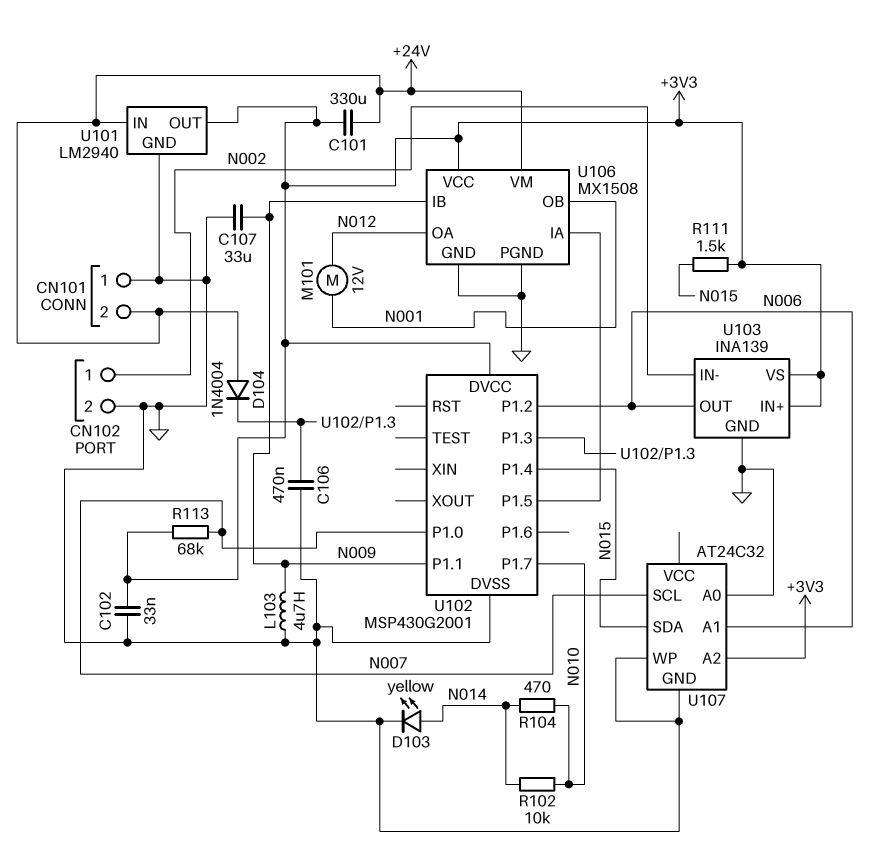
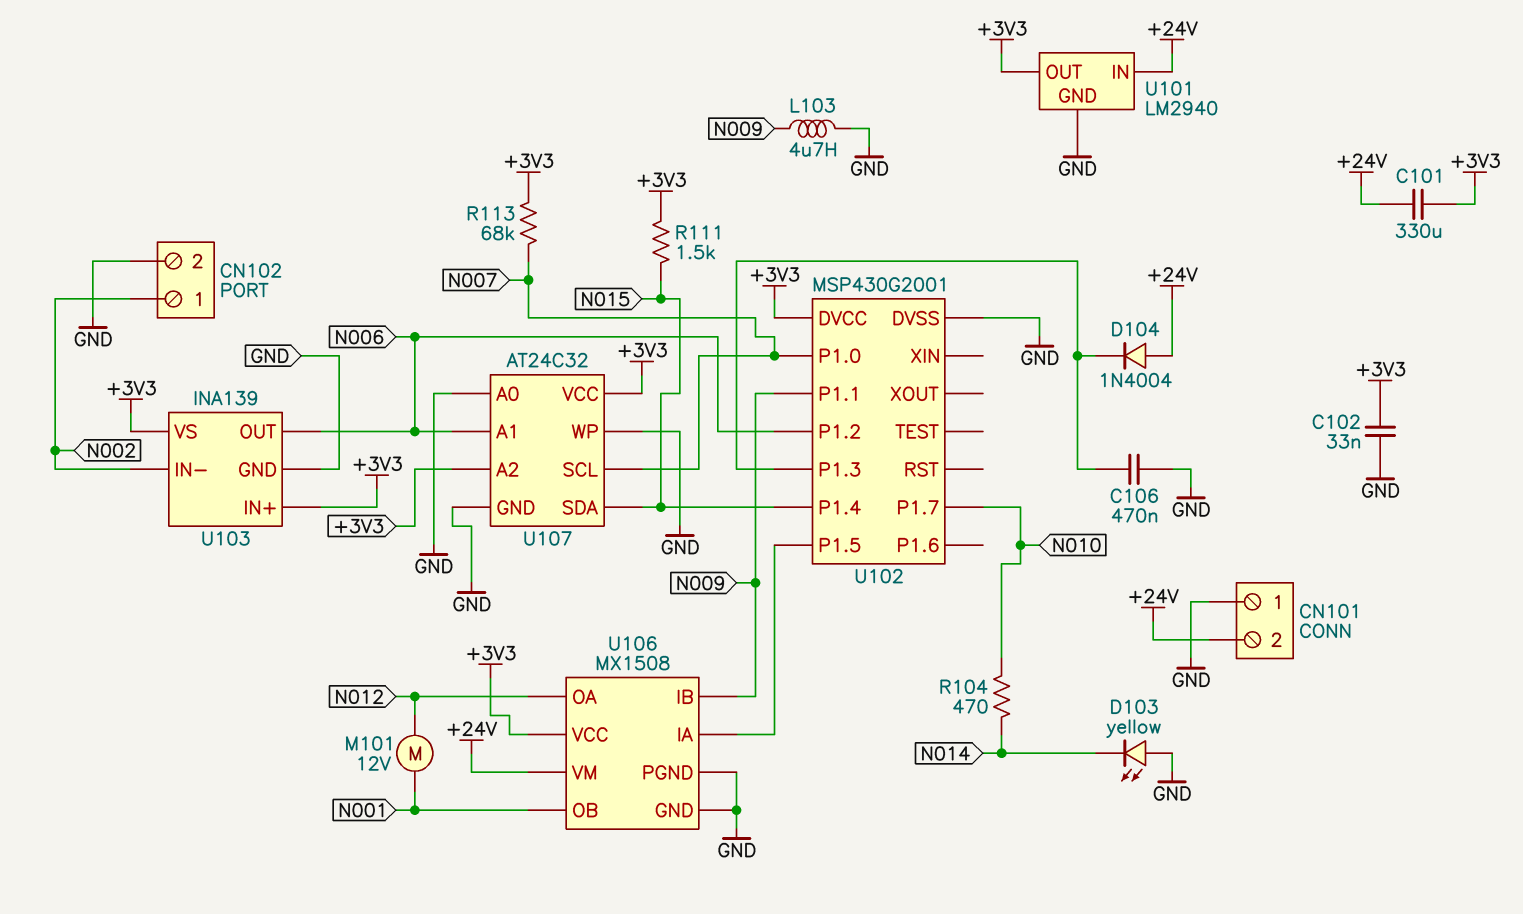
C107: 33uF (GND, N009) -> none
D103: LED yellow (A N014, K GND) -> LED yellow (A GND, K N014)
R102: 10k (N010, N014) -> none
U107 pin VCC: none -> +3V3

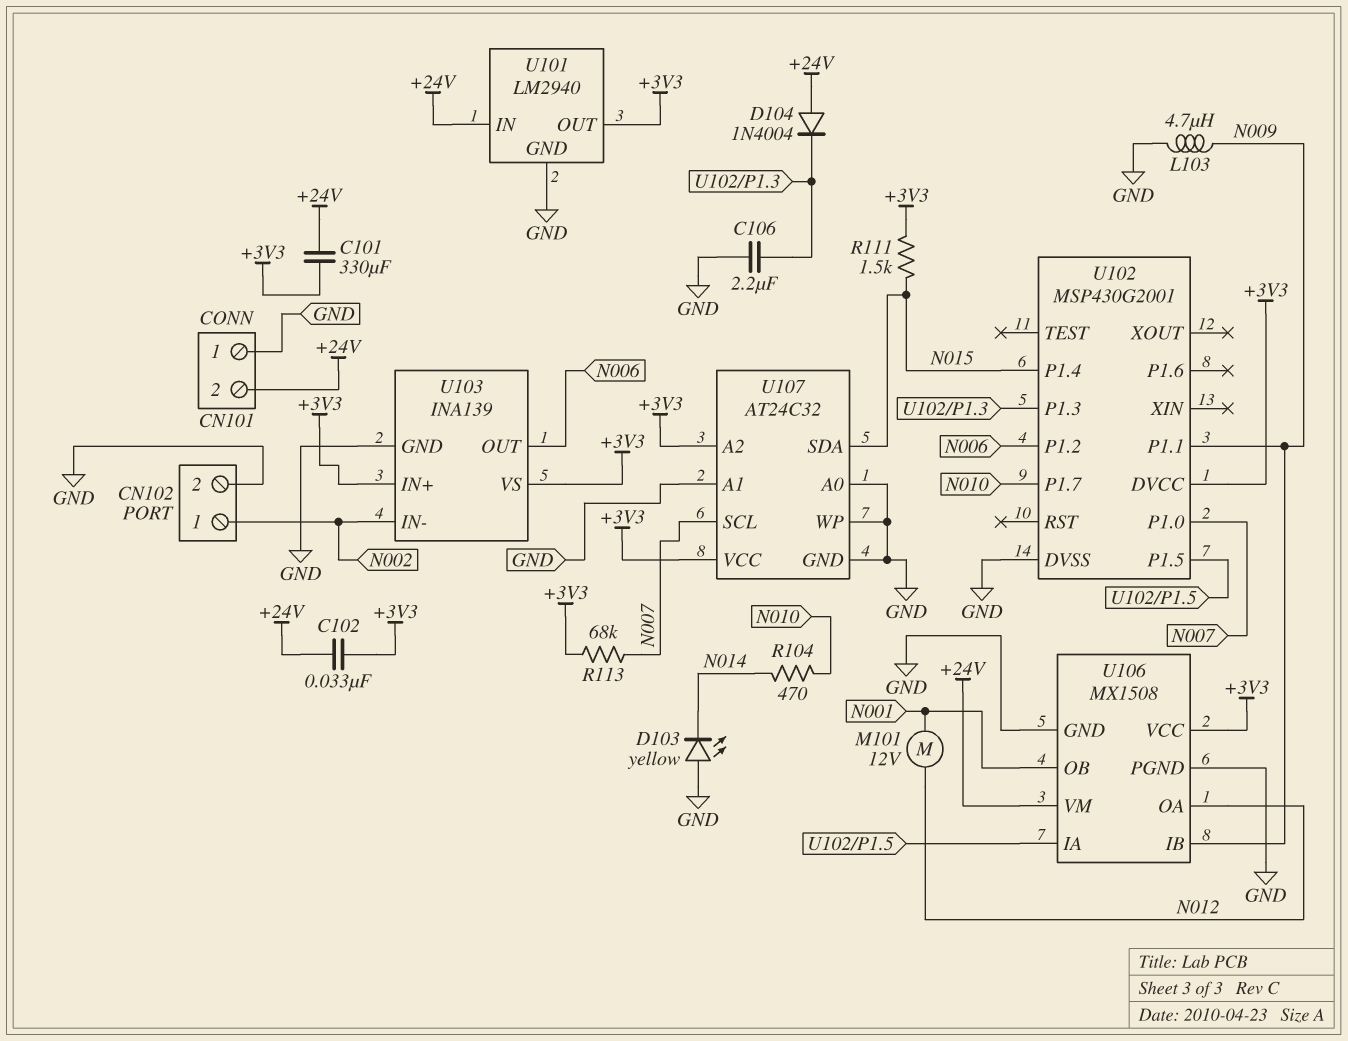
C102: 33nF (+3V3, GND) -> 33nF (+3V3, +24V)
C106: 470nF (GND, U102/P1.3) -> 2.2uF (GND, U102/P1.3)
U107 pin A1: N006 -> GND

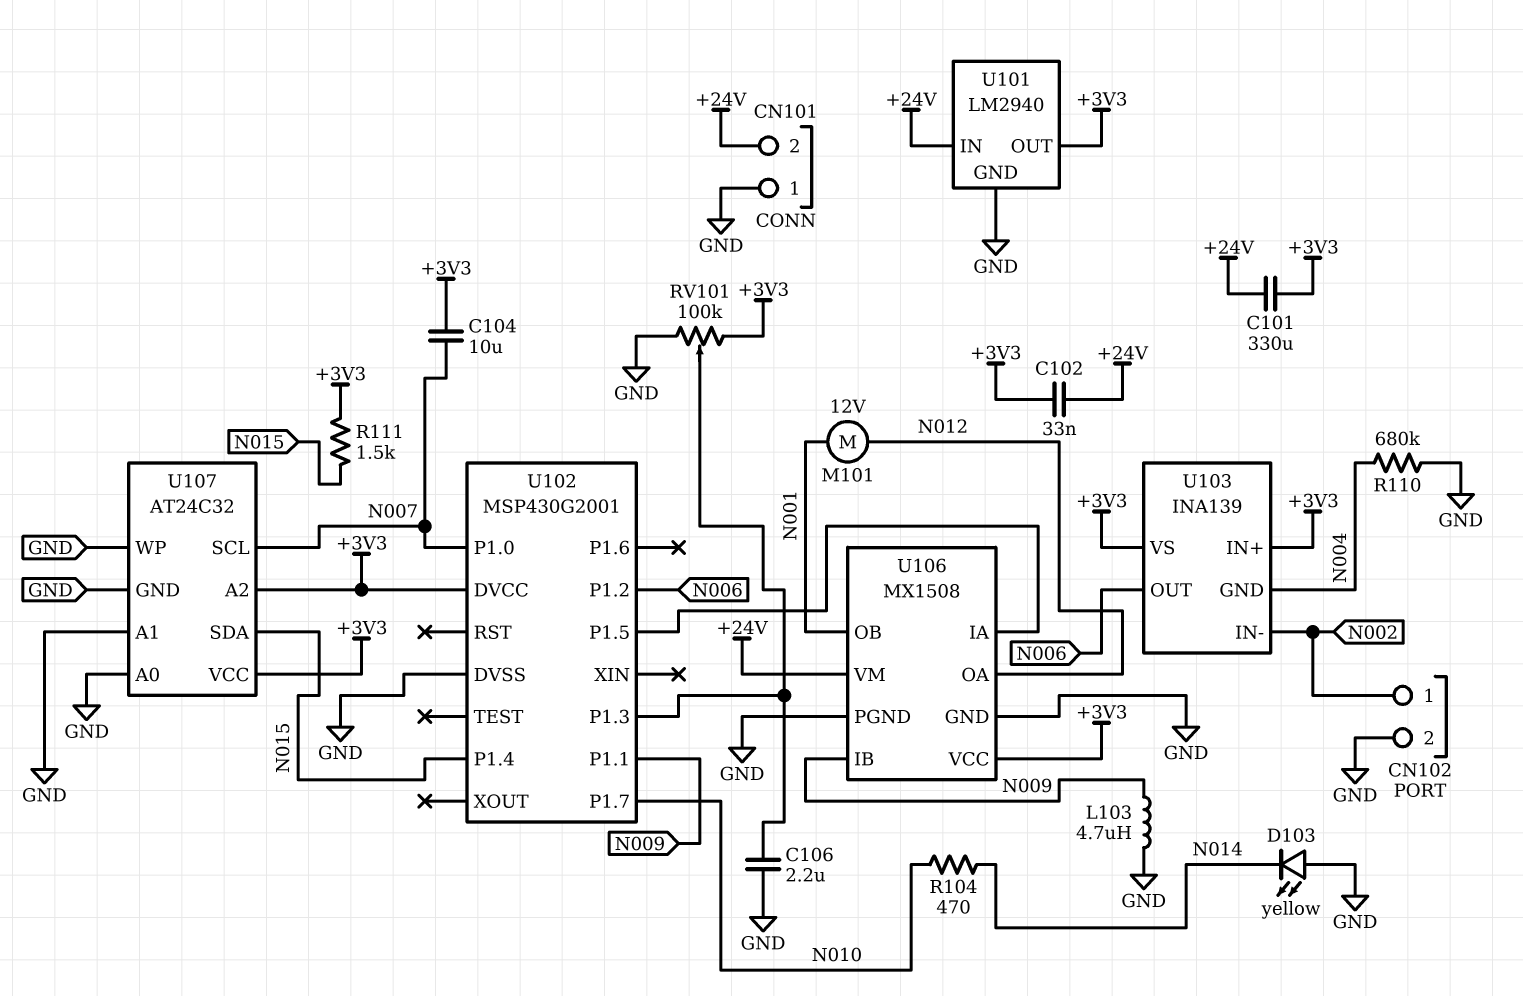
C104: none -> 10uF (+3V3, N007)
D104: diode 1N4004 (A +24V, K U102/P1.3) -> none
R110: none -> 680k (GND, N004)
R113: 68k (+3V3, N007) -> none
RV101: none -> 100k (+3V3, GND, wiper U102/P1.3)
U103 pin GND: GND -> N004

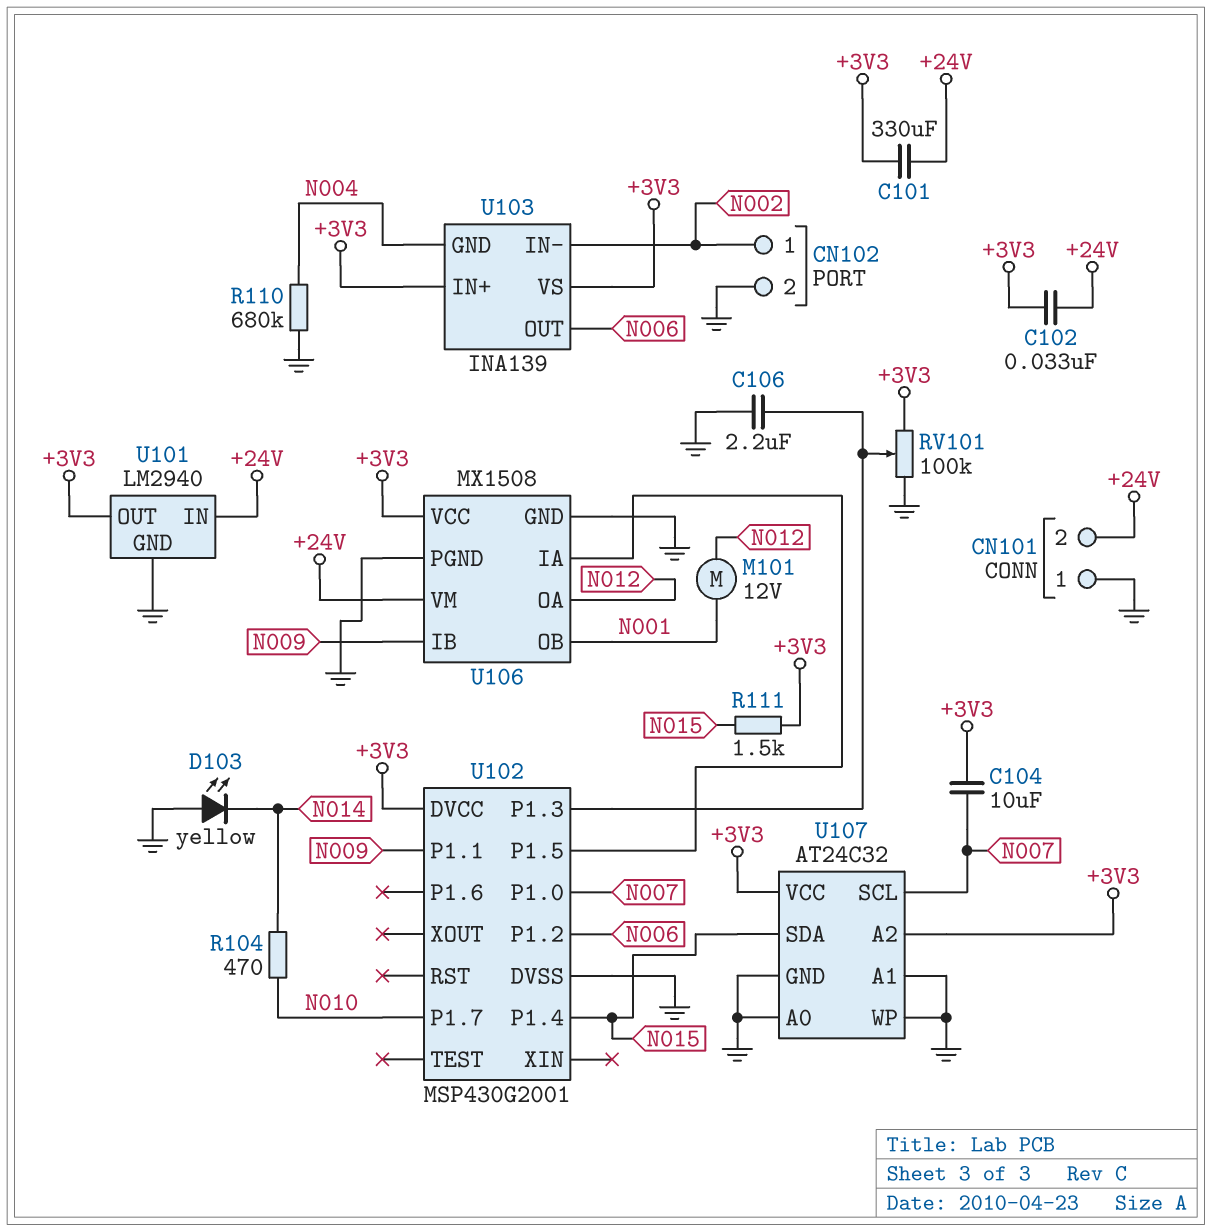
L103: 4.7uH (GND, N009) -> none

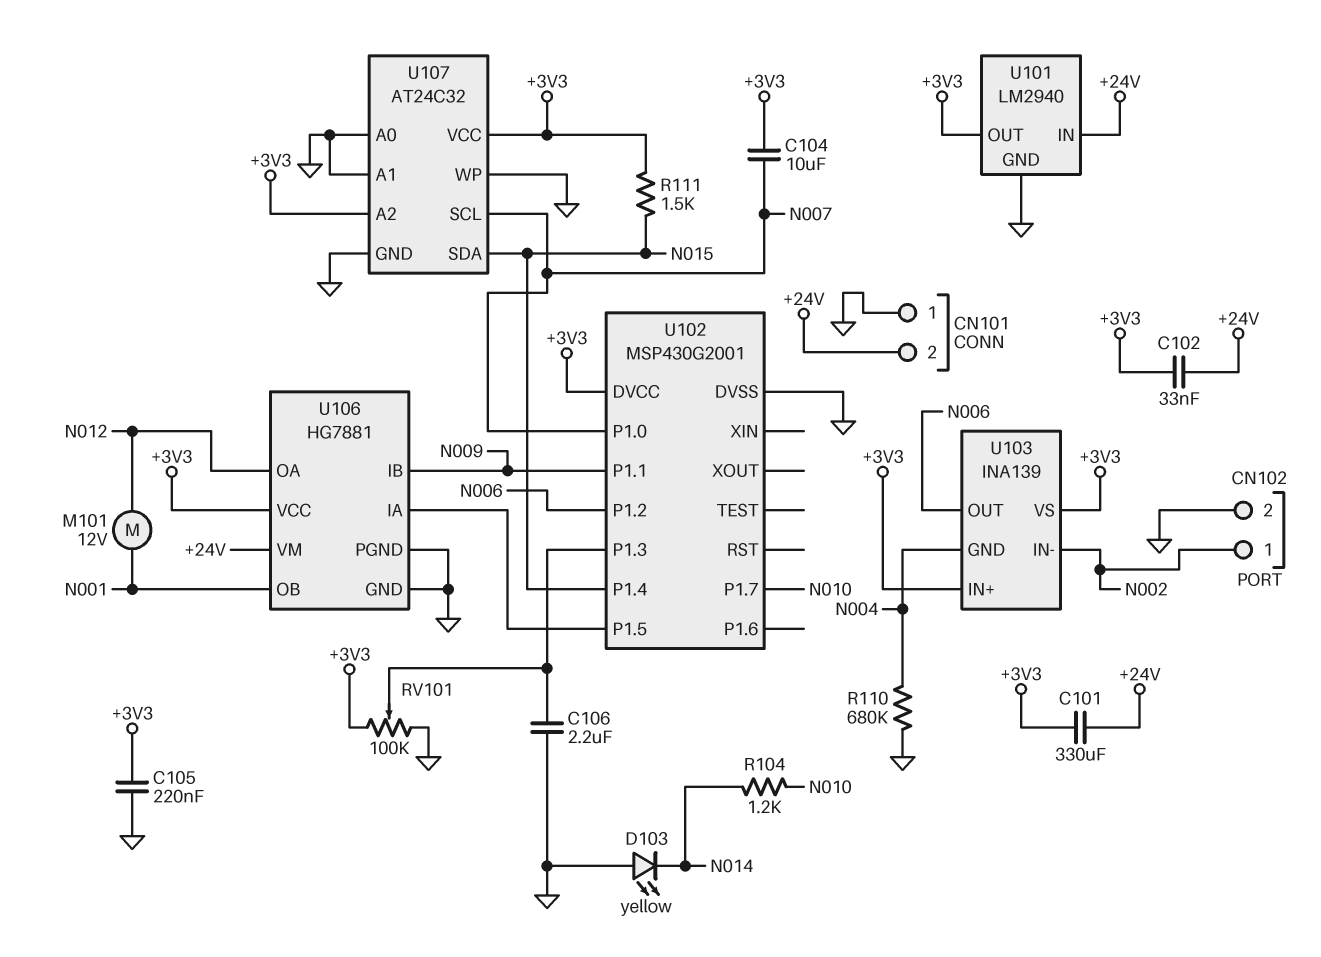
C105: none -> 220nF (+3V3, GND)
R104: 470 (N010, N014) -> 1.2k (N010, N014)
U106: MX1508 -> HG7881

